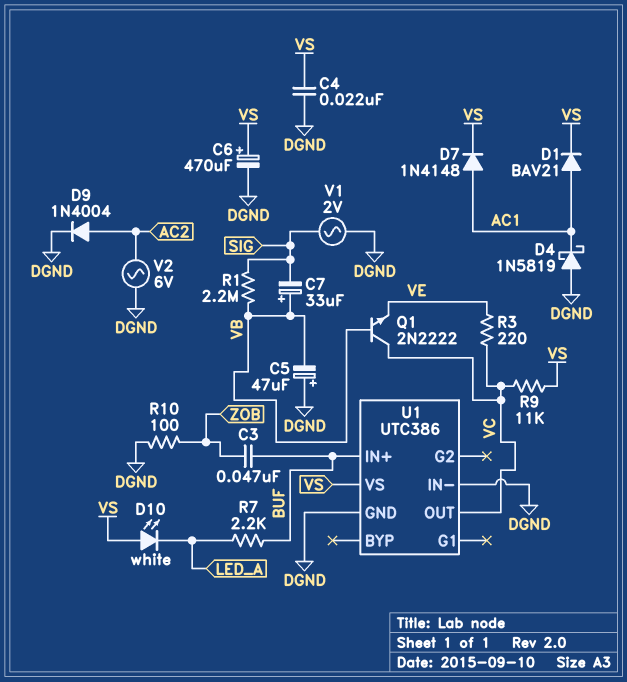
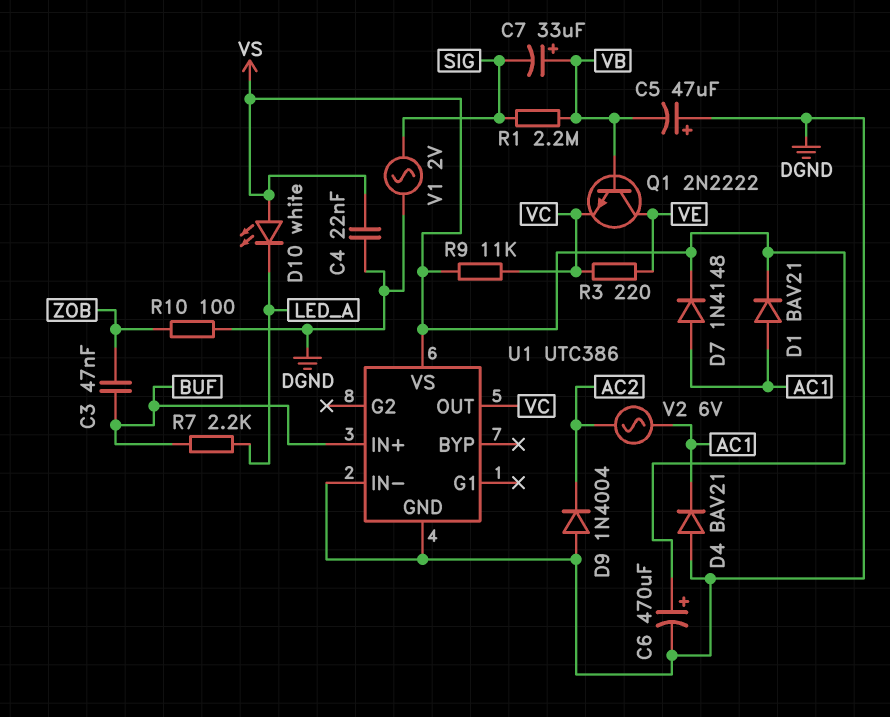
D4: schottky 1N5819 (A DGND, K AC1) -> diode BAV21 (A DGND, K AC1)
D9: diode 1N4004 (A AC2, K DGND) -> diode 1N4004 (A DGND, K AC2)
Q1: NPN 2N2222 (B VB, C VC, E VE) -> NPN 2N2222 (B VB, C VE, E VC)
V2: AC 6V (AC2, DGND) -> AC 6V (AC1, AC2)

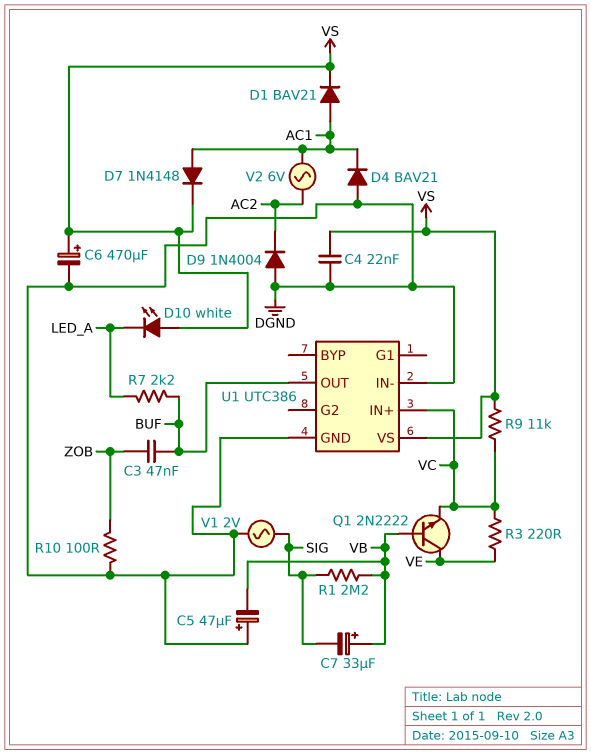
U1 pin IN+: BUF -> VC
U1 pin OUT: VC -> BUF

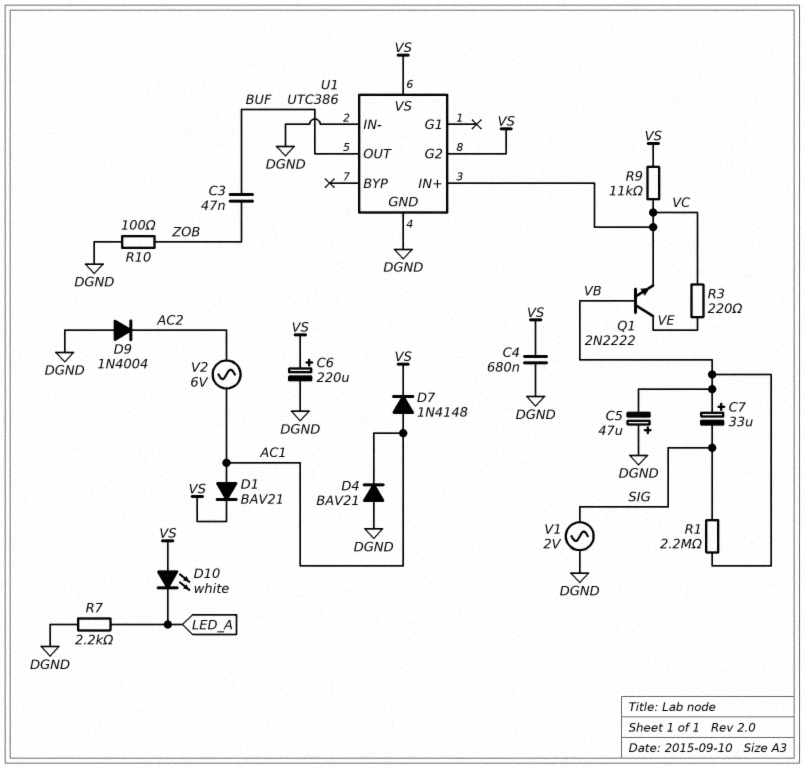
C4: 22nF (DGND, VS) -> 680nF (DGND, VS)
C6: 470uF (plus VS, minus DGND) -> 220uF (plus VS, minus DGND)
R7: 2.2k (BUF, LED_A) -> 2.2k (DGND, LED_A)
U1 pin G2: none -> VS

